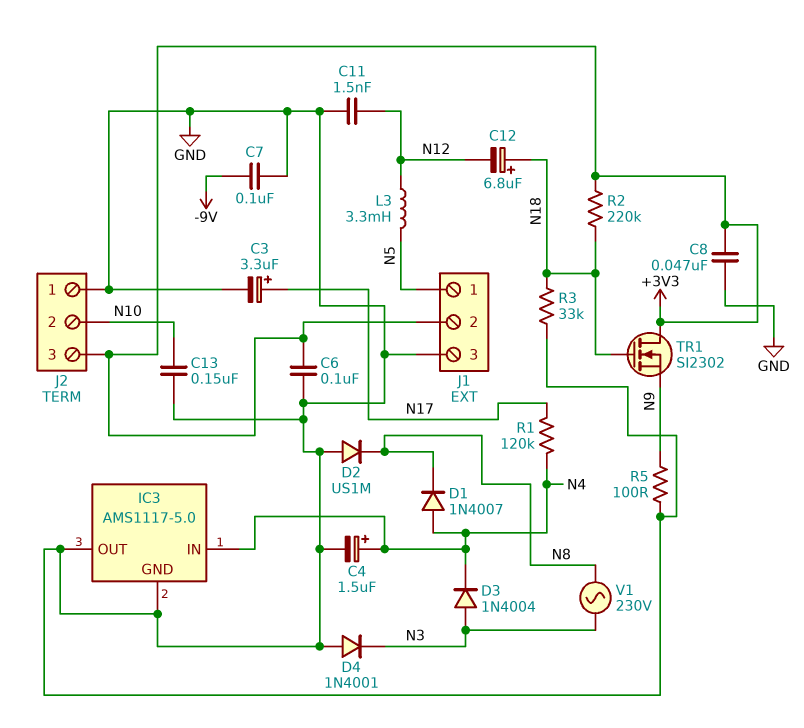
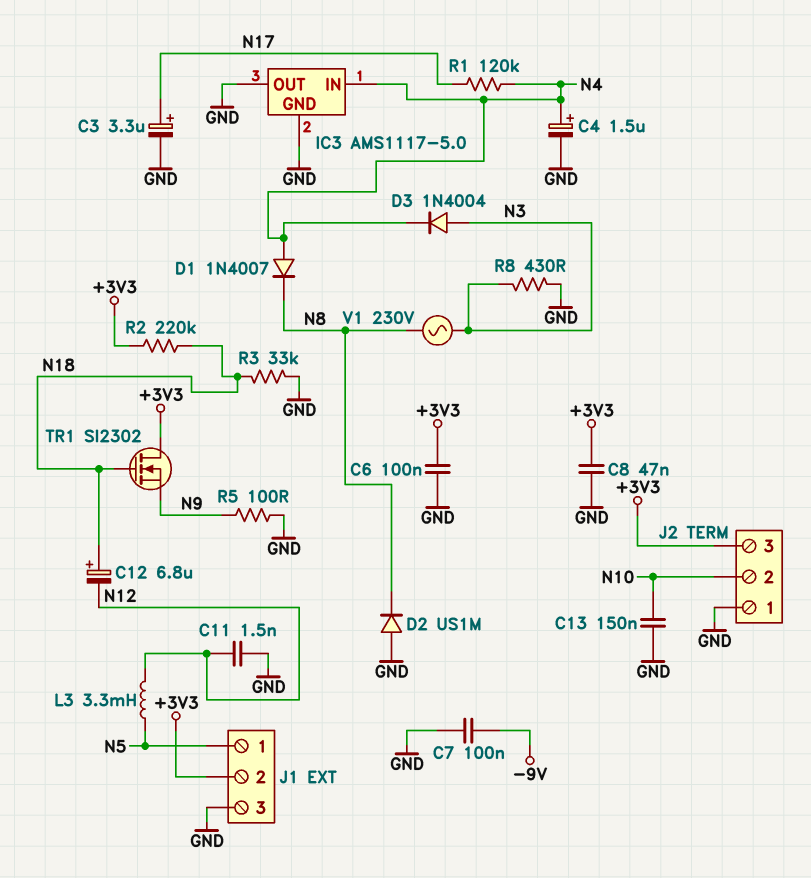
D4: diode 1N4001 (A GND, K N3) -> none
R8: none -> 430 (GND, N3)

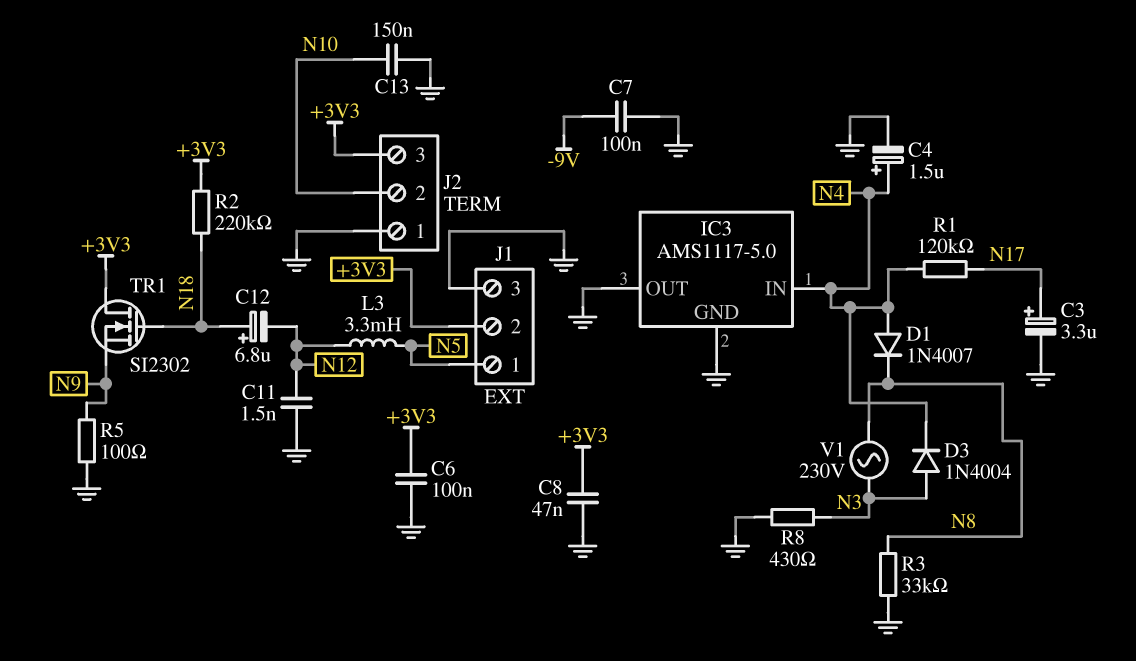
D2: diode US1M (A GND, K N8) -> none
R3: 33k (GND, N18) -> 33k (GND, N8)

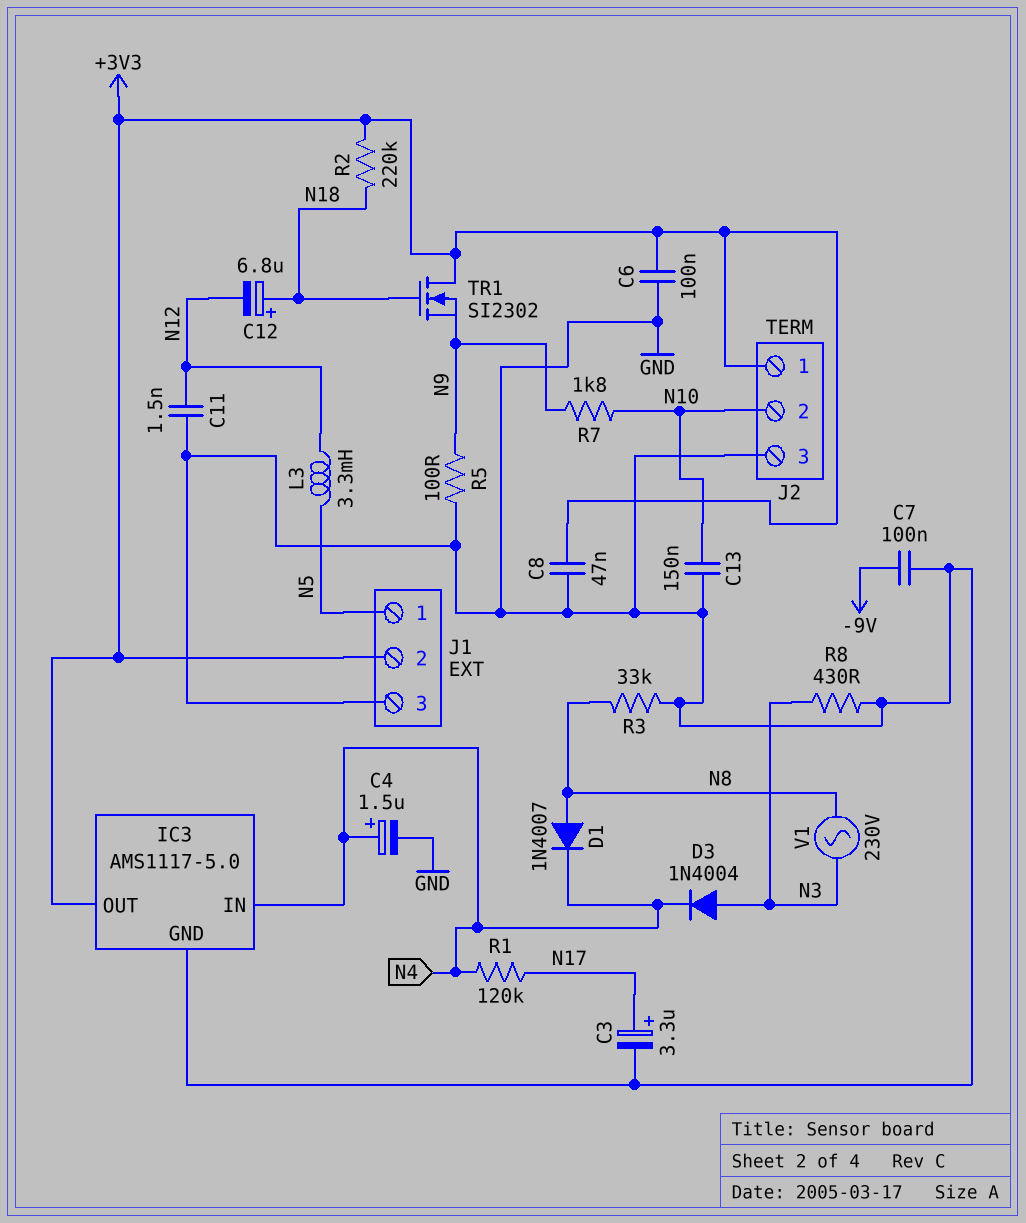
D1: diode 1N4007 (A N4, K N8) -> diode 1N4007 (A N8, K N4)
IC3 pin OUT: GND -> +3V3
J2 pin 1: GND -> +3V3
J2 pin 3: +3V3 -> GND
R7: none -> 1.8k (N9, N10)

